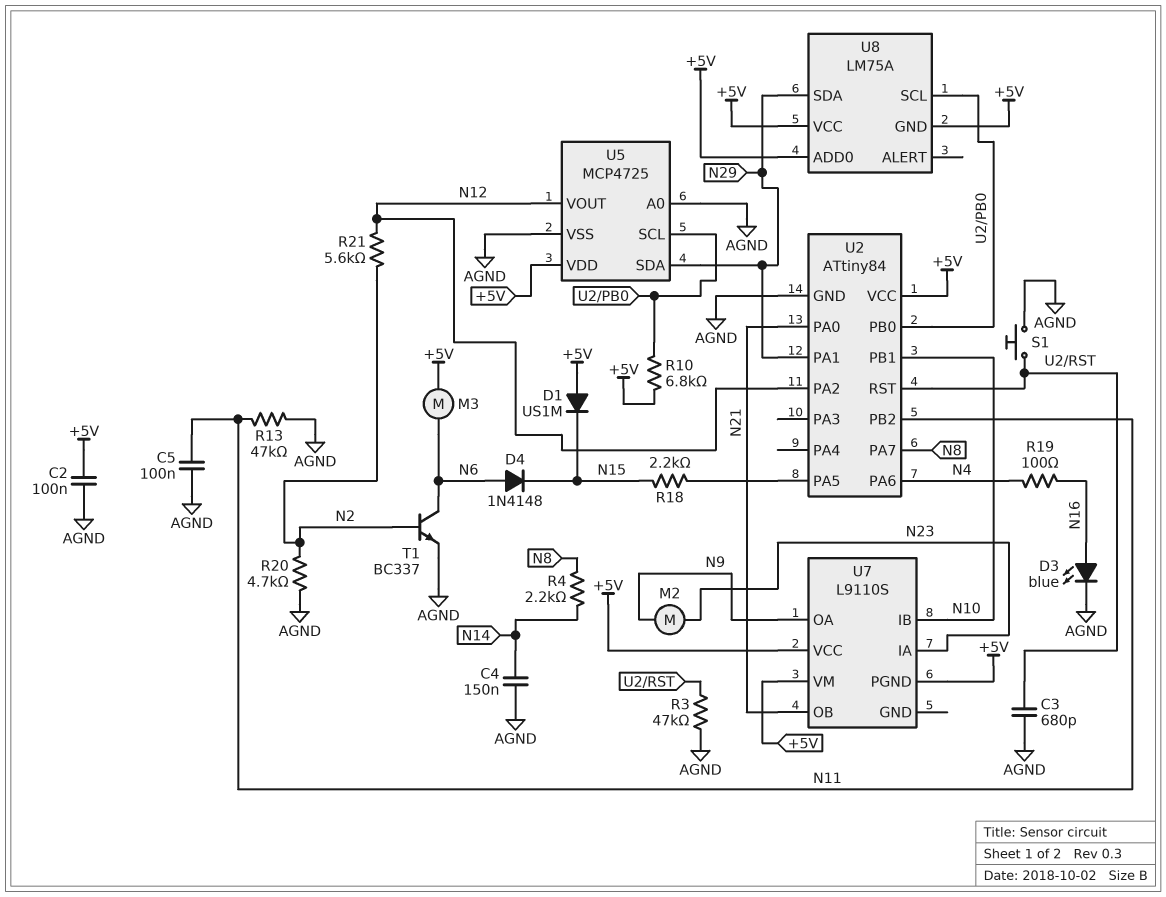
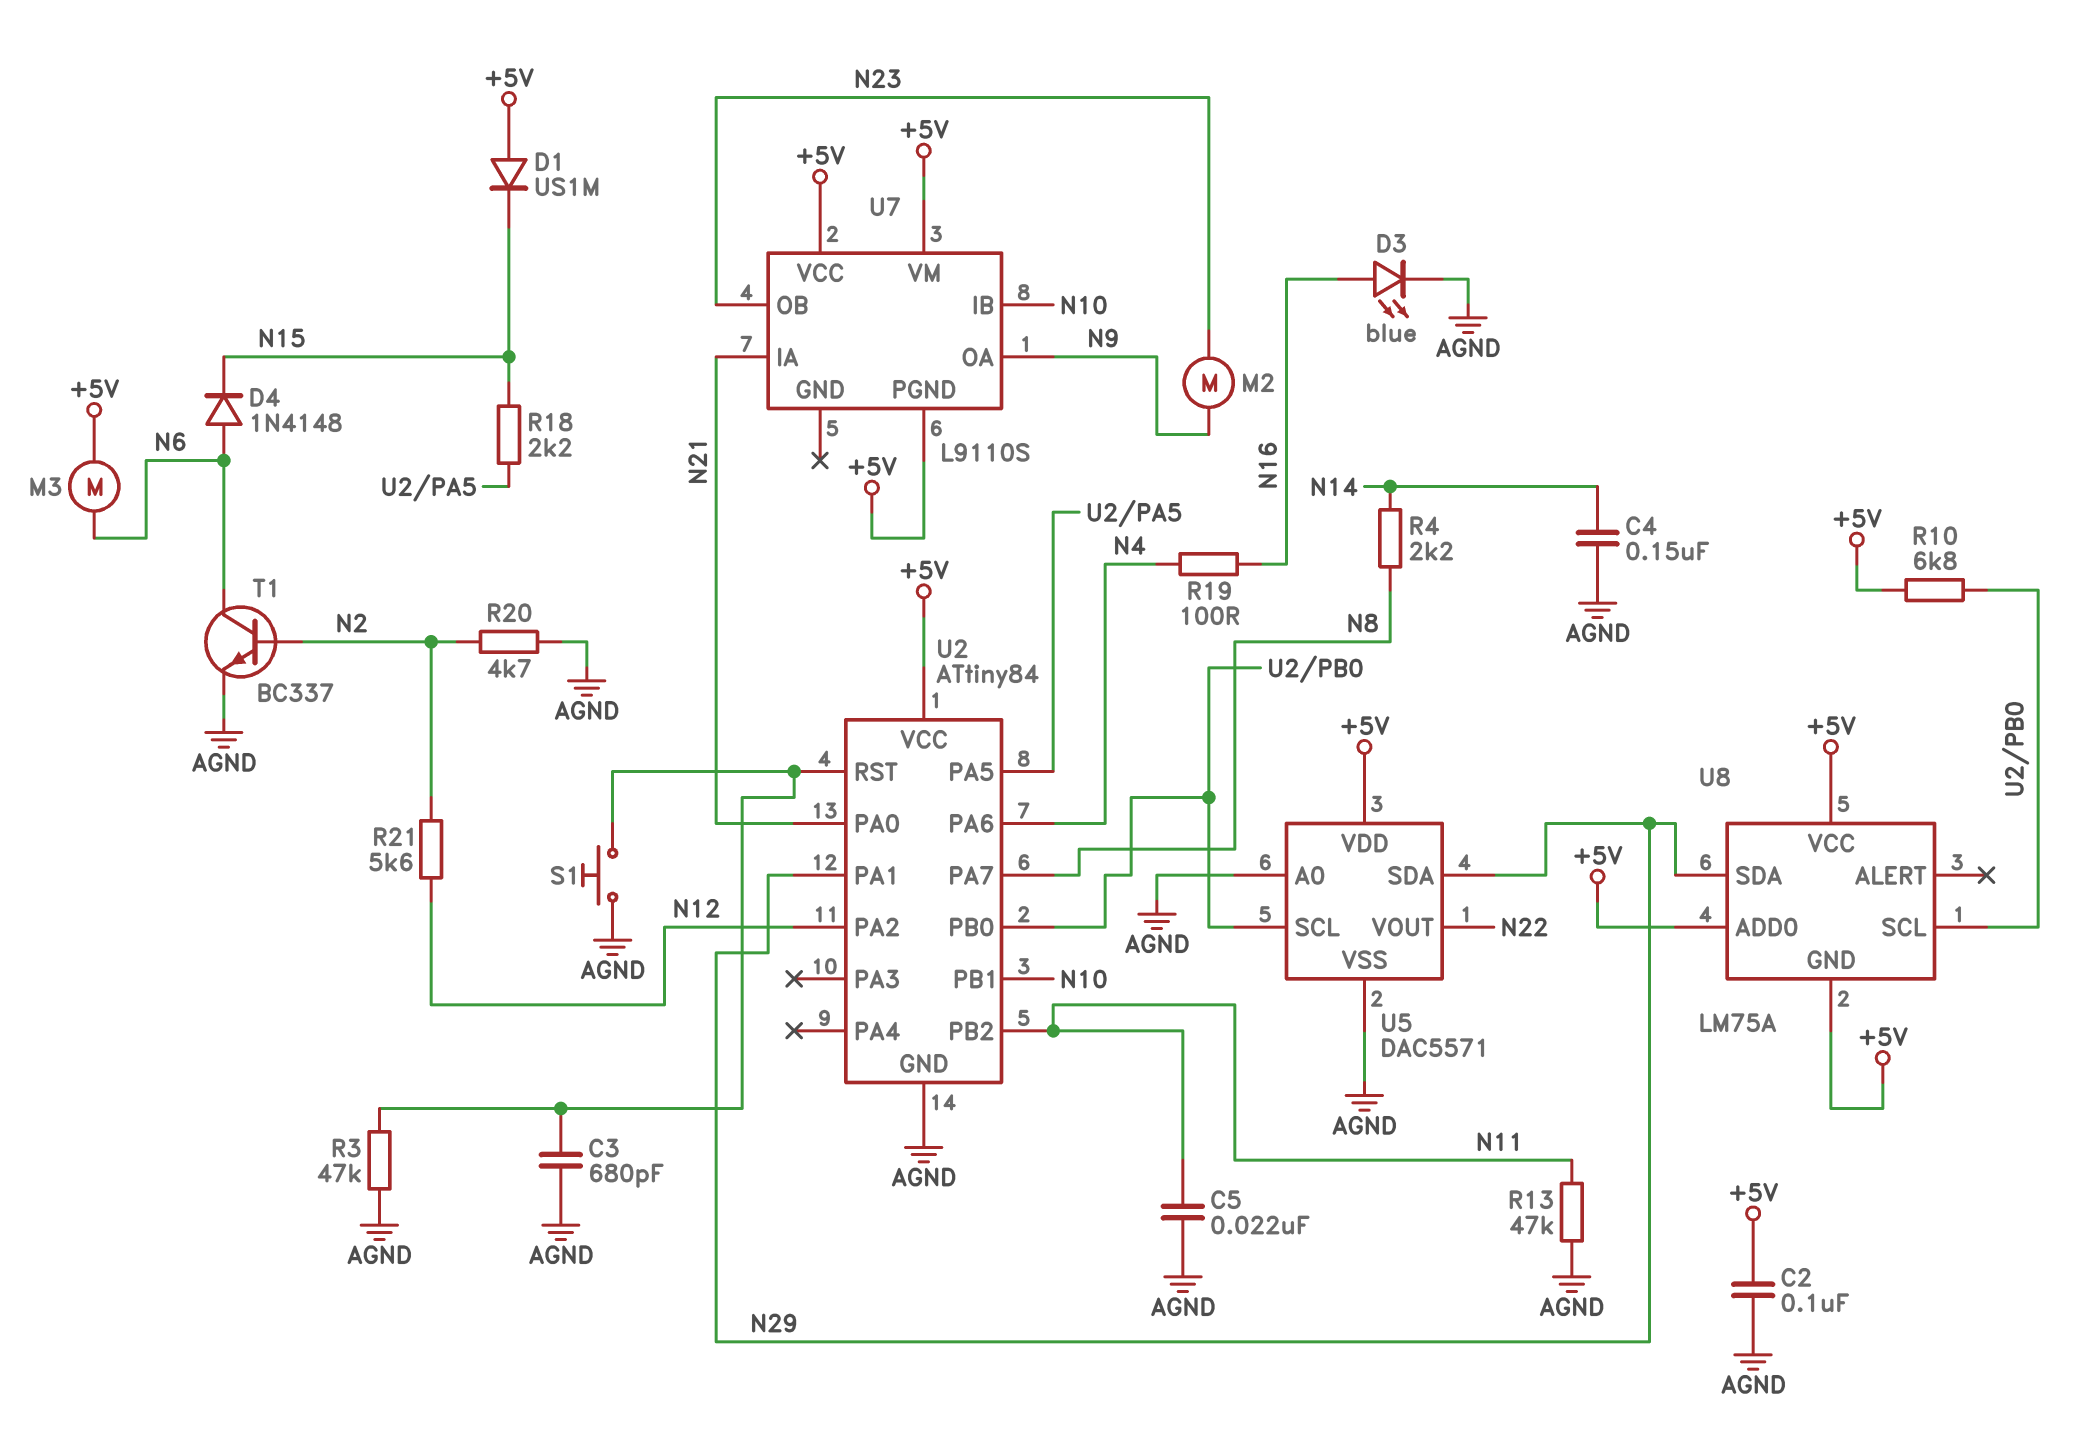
C5: 100nF (AGND, N11) -> 22nF (AGND, N11)
U5: MCP4725 -> DAC5571
U5 pin VOUT: N12 -> N22
U7 pin IA: N23 -> N21
U7 pin OB: N21 -> N23

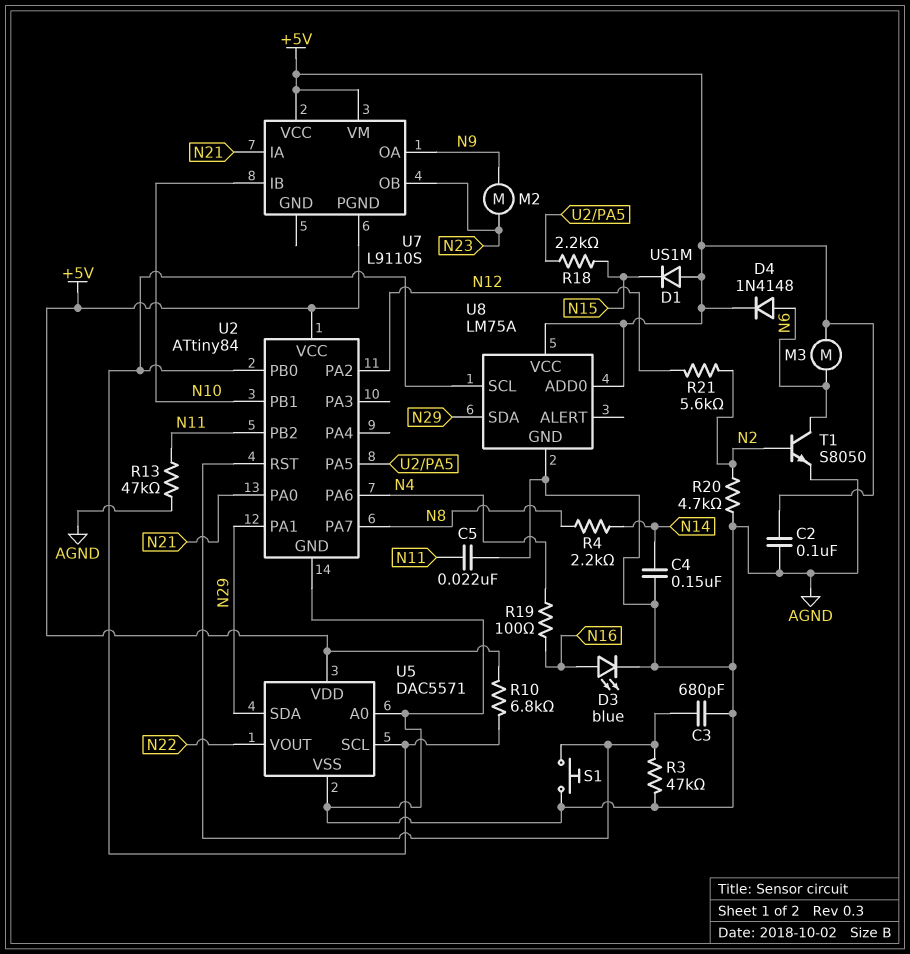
D4: diode 1N4148 (A N6, K N15) -> diode 1N4148 (A N6, K +5V)
T1: NPN BC337 (B N2, C N6, E AGND) -> NPN S8050 (B N2, C N6, E AGND)
U8 pin GND: +5V -> AGND

